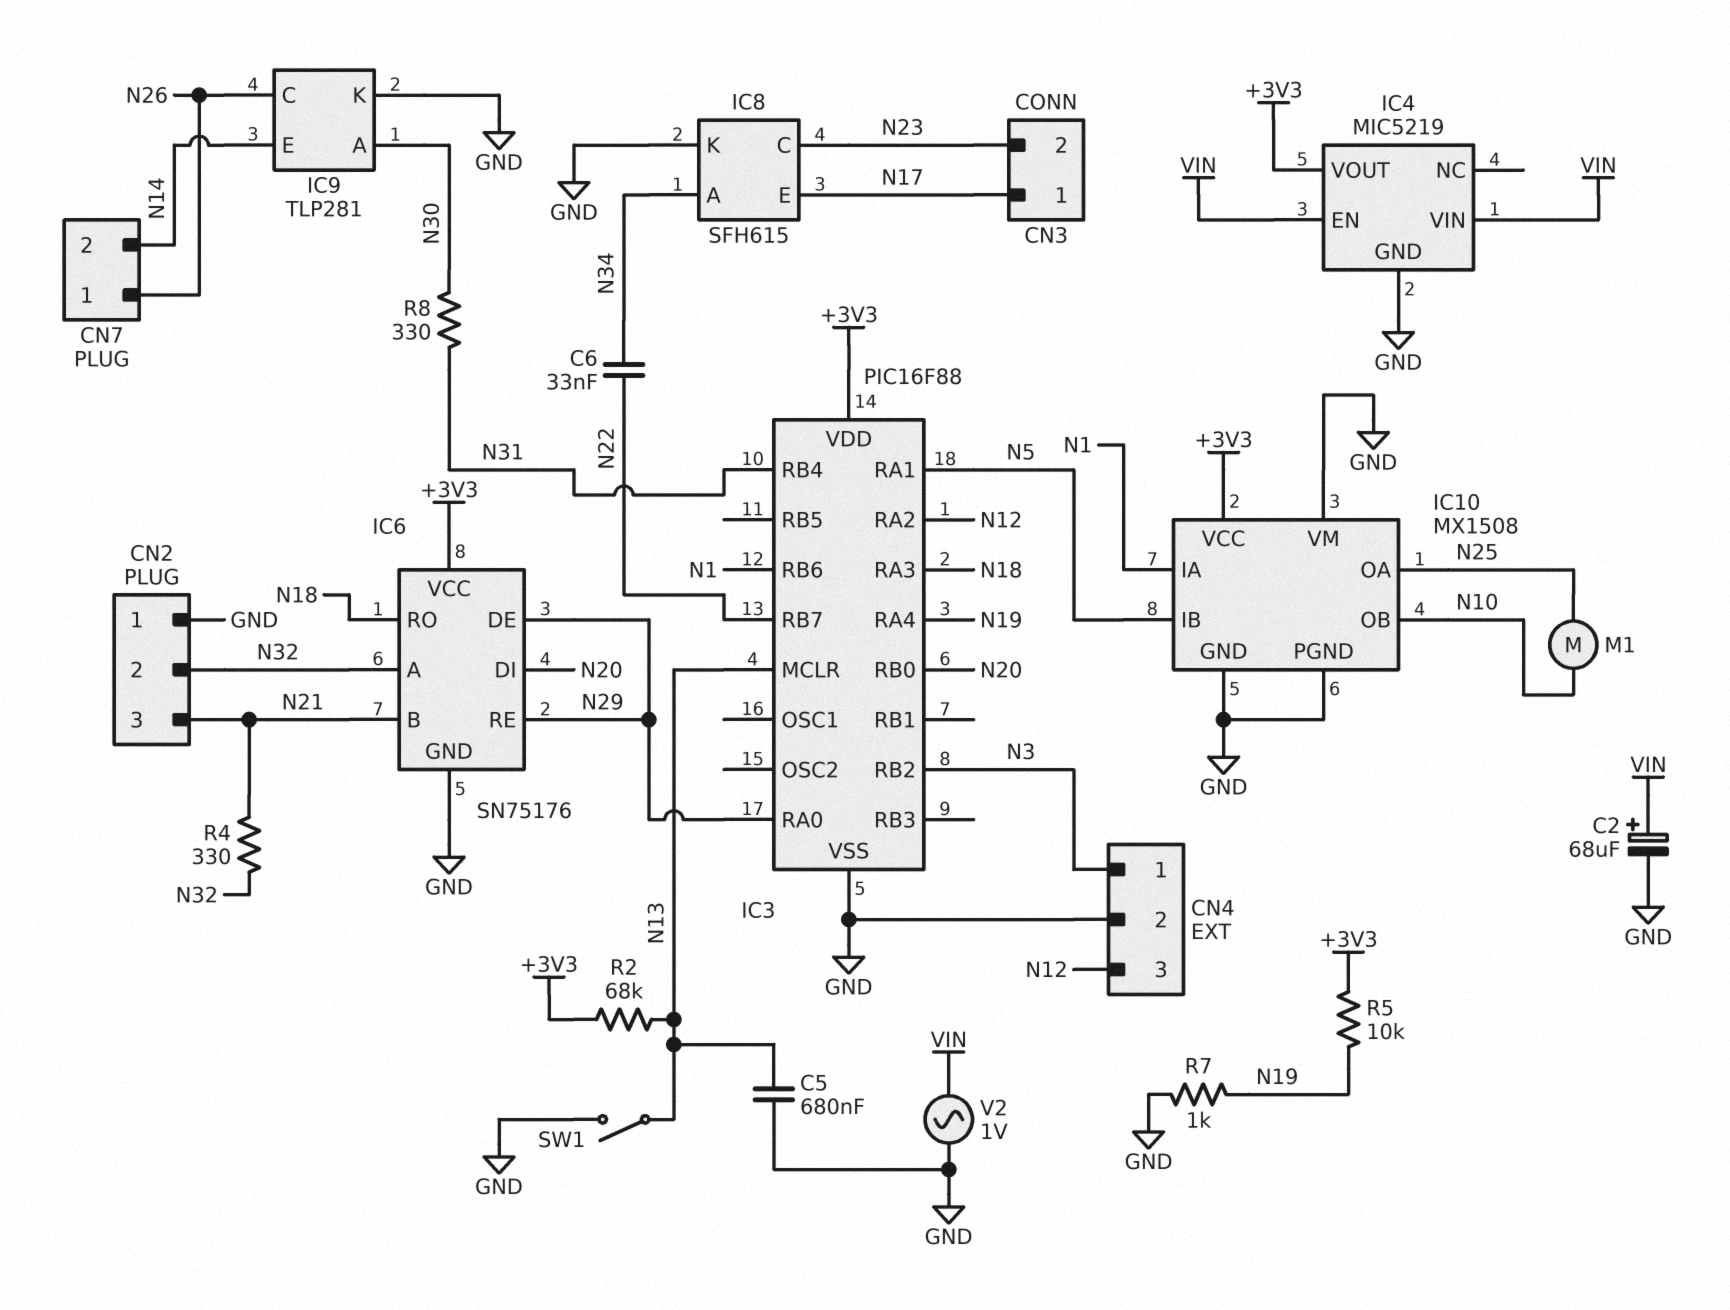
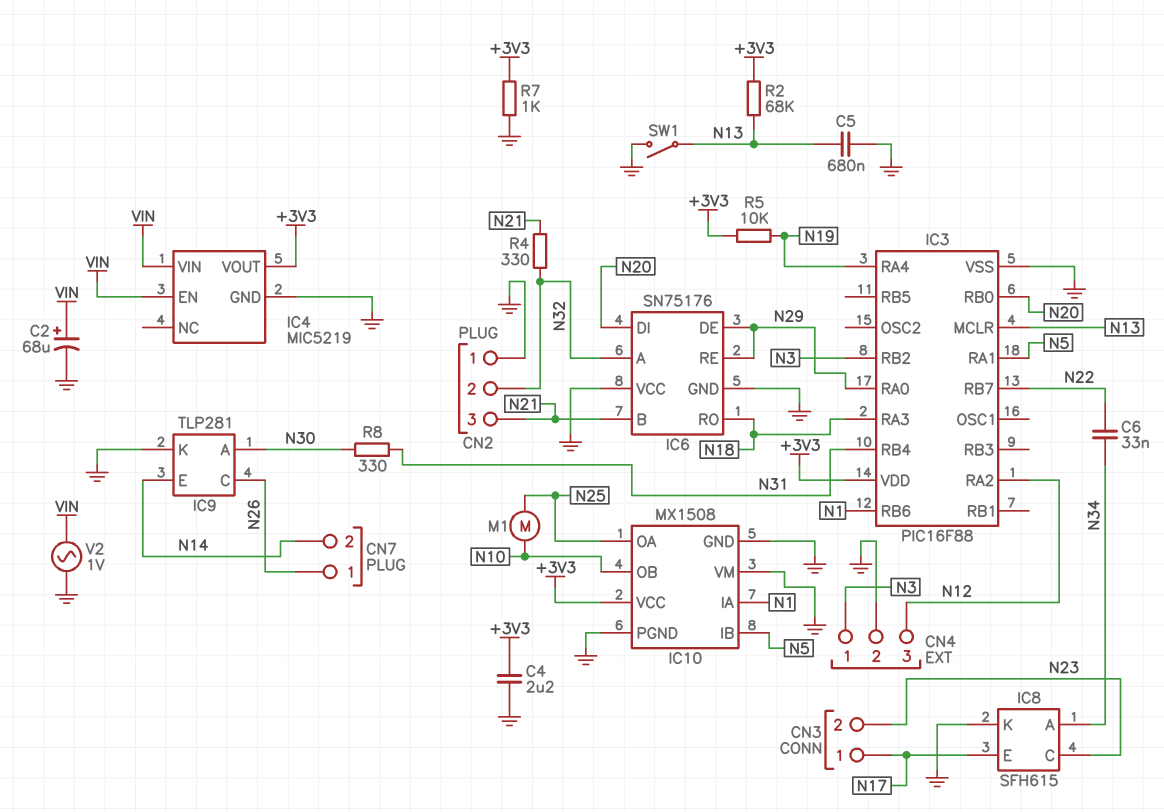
C4: none -> 2.2uF (+3V3, GND)
IC6 pin VCC: +3V3 -> GND
R7: 1k (GND, N19) -> 1k (+3V3, GND)

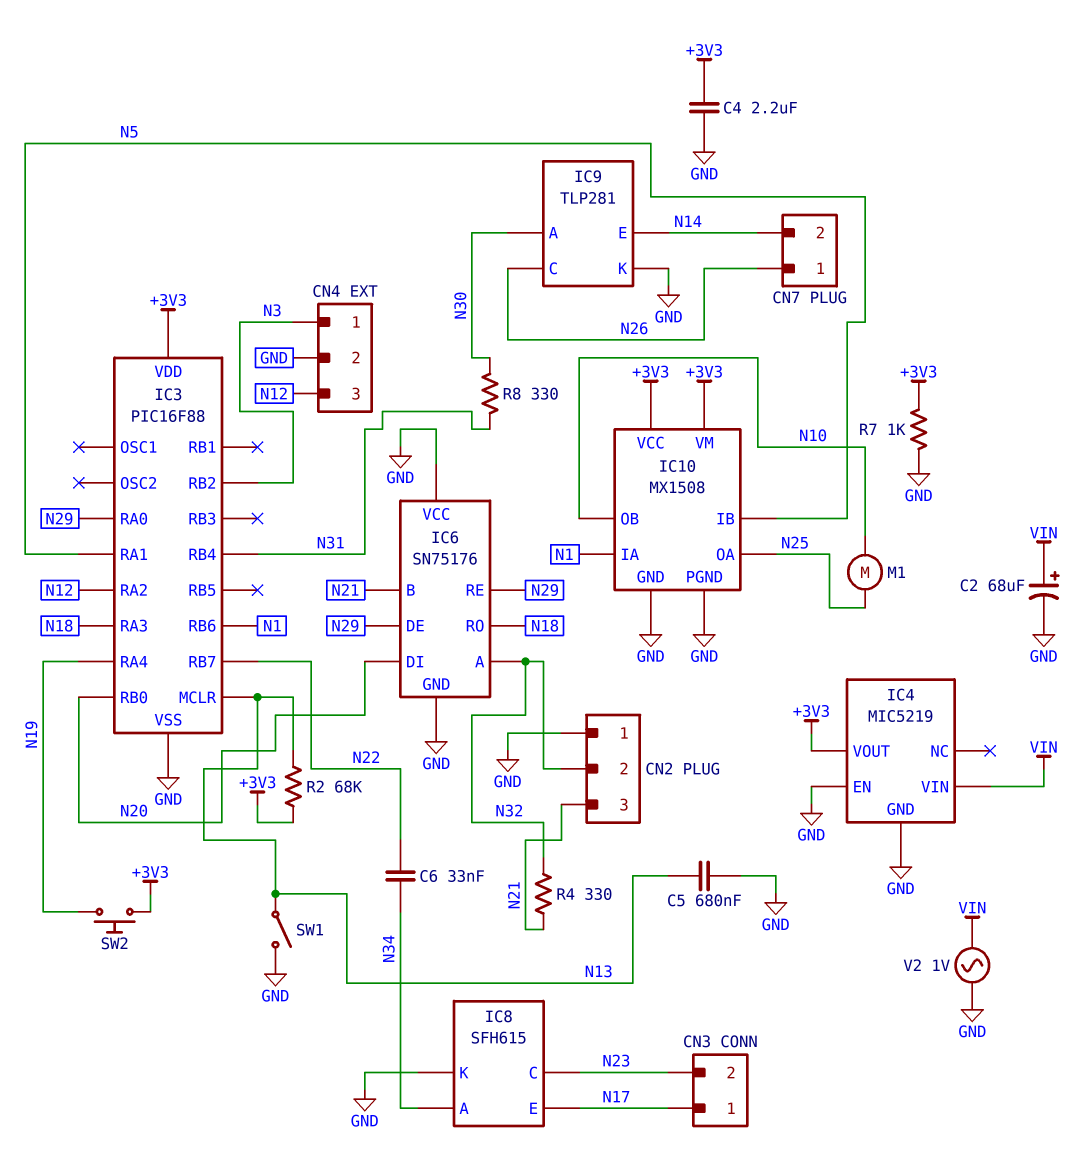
IC4 pin EN: VIN -> GND
IC10 pin VM: GND -> +3V3
R5: 10k (+3V3, N19) -> none
SW2: none -> button (+3V3, N19)

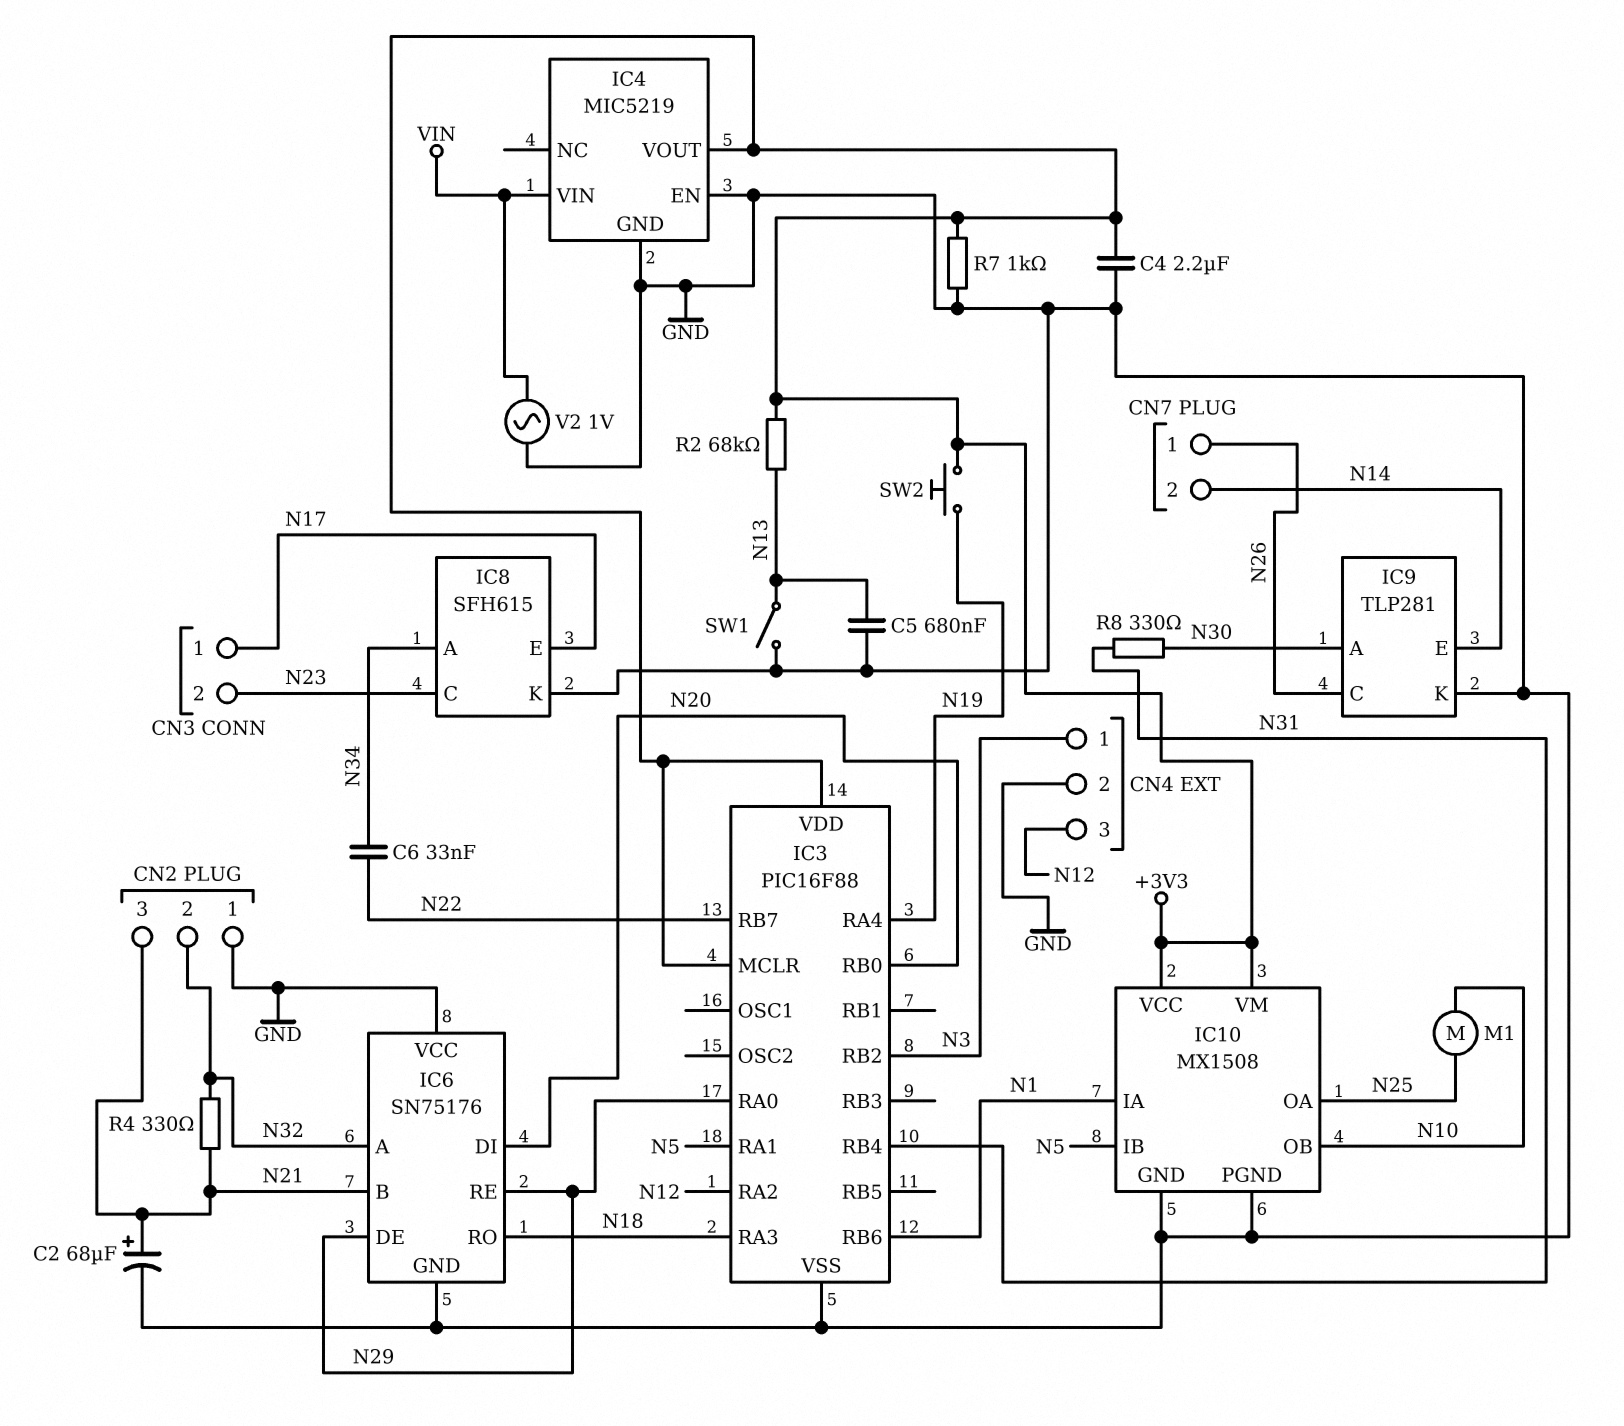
C2: 68uF (plus VIN, minus GND) -> 68uF (plus N21, minus GND)
IC3 pin MCLR: N13 -> +3V3

